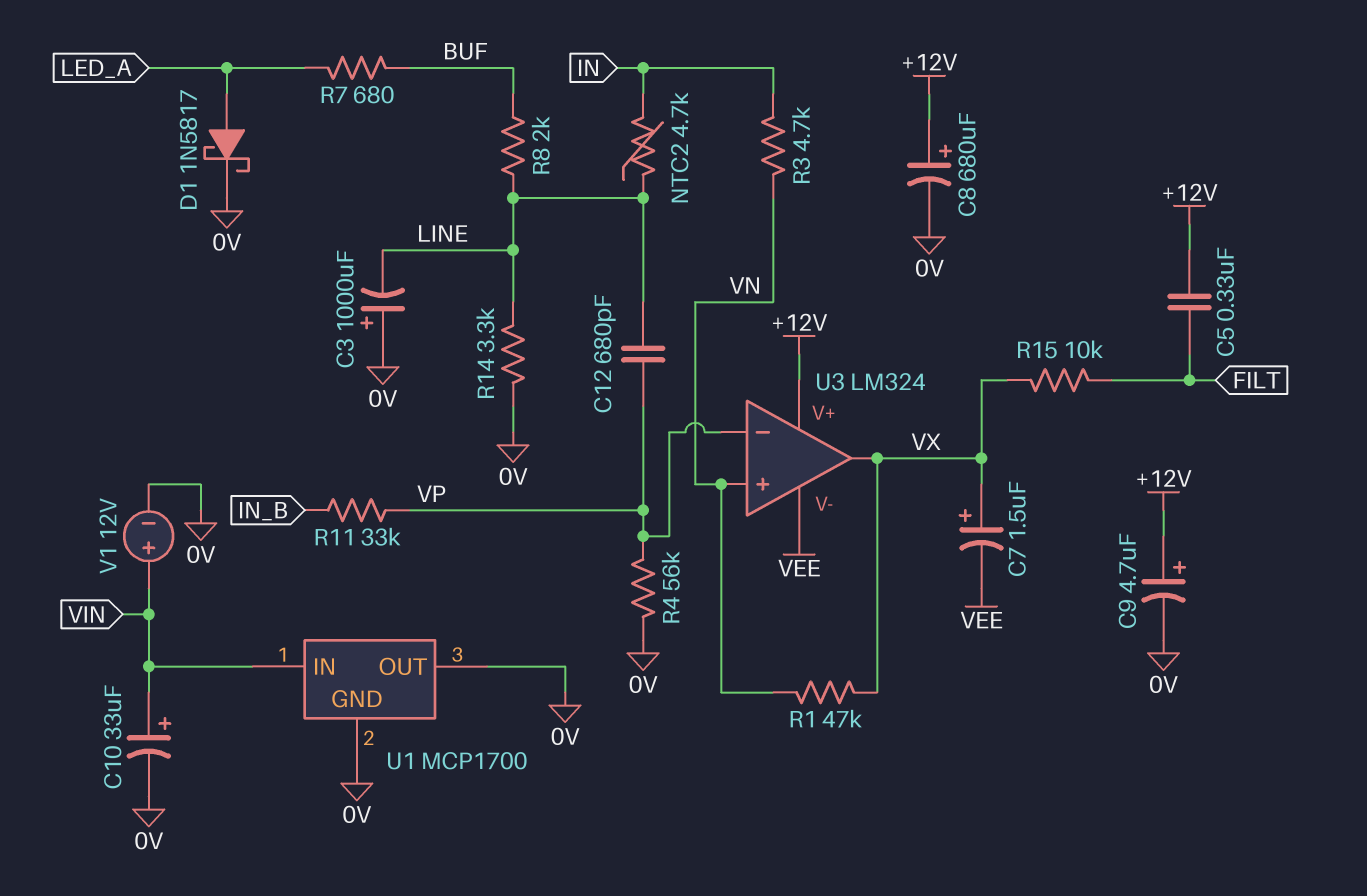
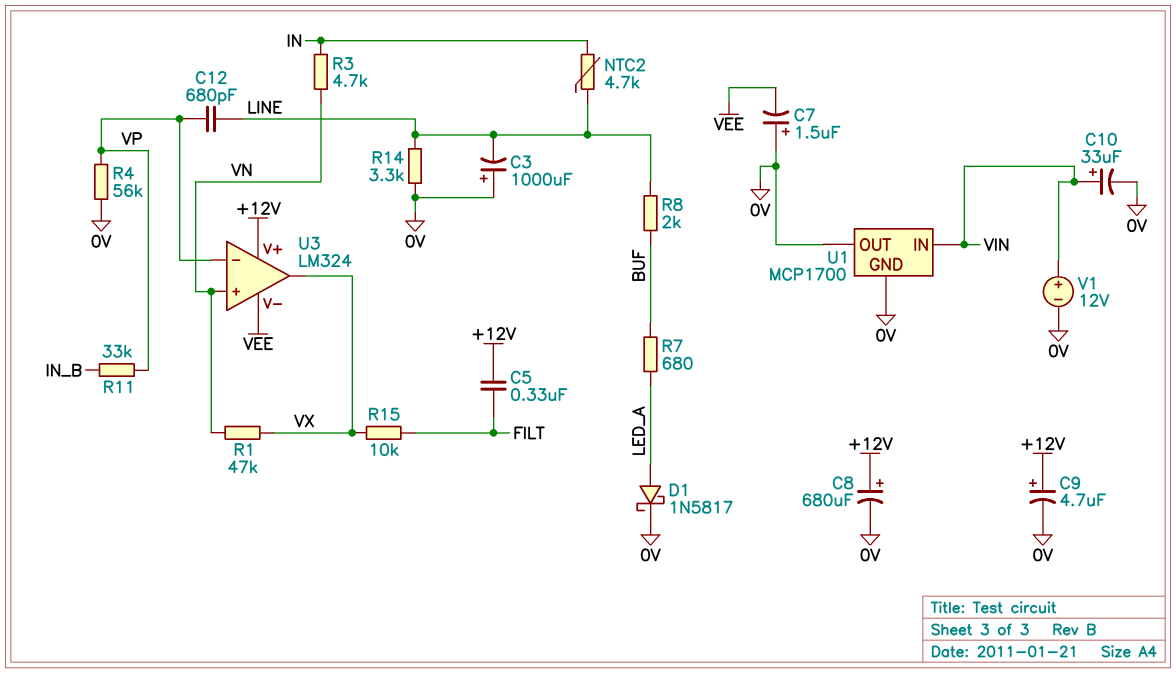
C7: 1.5uF (plus VX, minus VEE) -> 1.5uF (plus 0V, minus VEE)

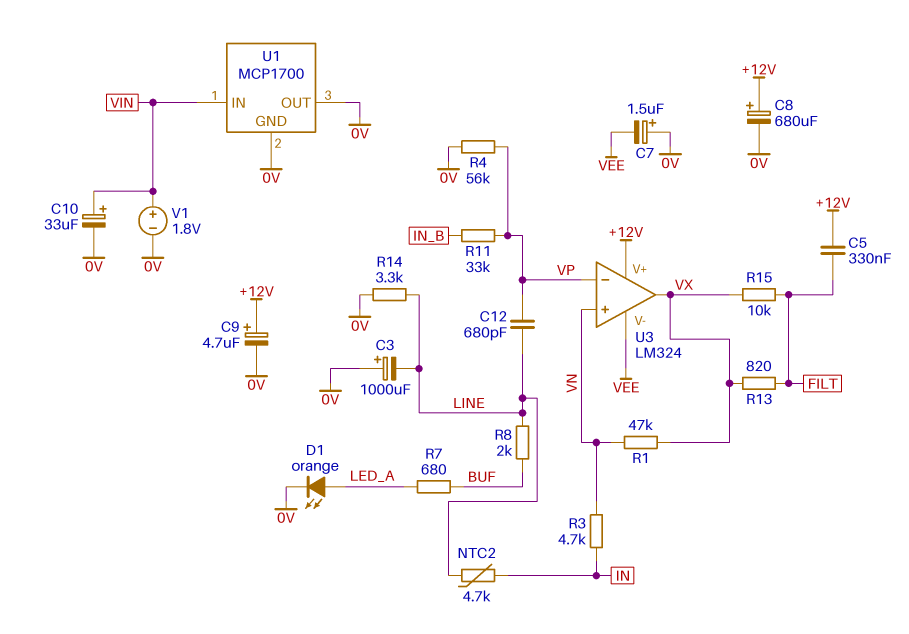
D1: schottky 1N5817 (A LED_A, K 0V) -> LED orange (A LED_A, K 0V)
R13: none -> 820 (FILT, VX)
V1: 12V (plus VIN, minus 0V) -> 1.8V (plus VIN, minus 0V)

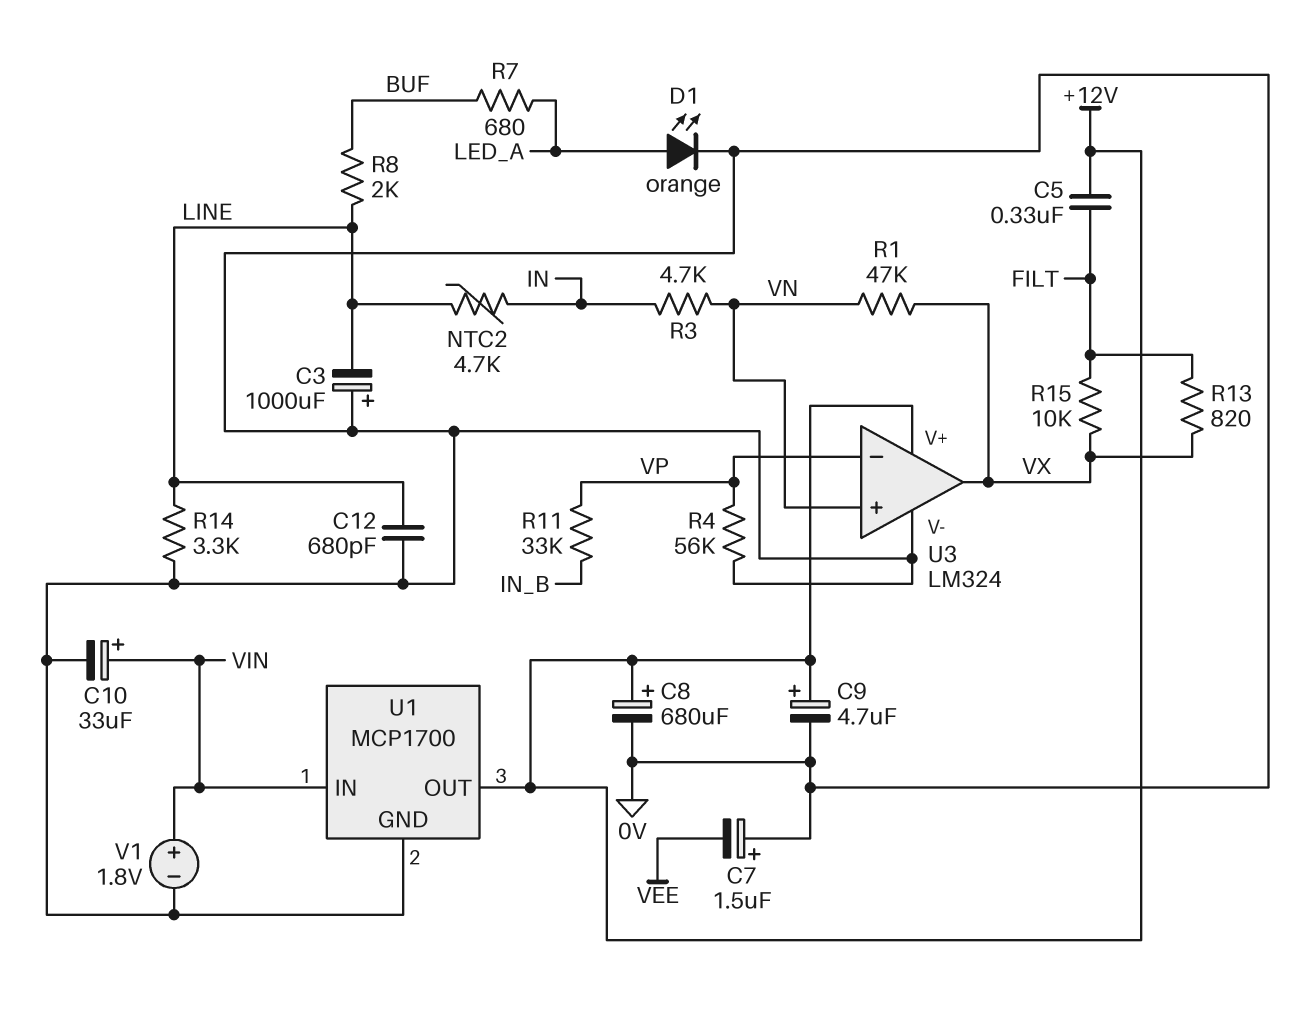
C12: 680pF (LINE, VP) -> 680pF (0V, LINE)
U1 pin OUT: 0V -> +12V
U3 pin V-: VEE -> 0V

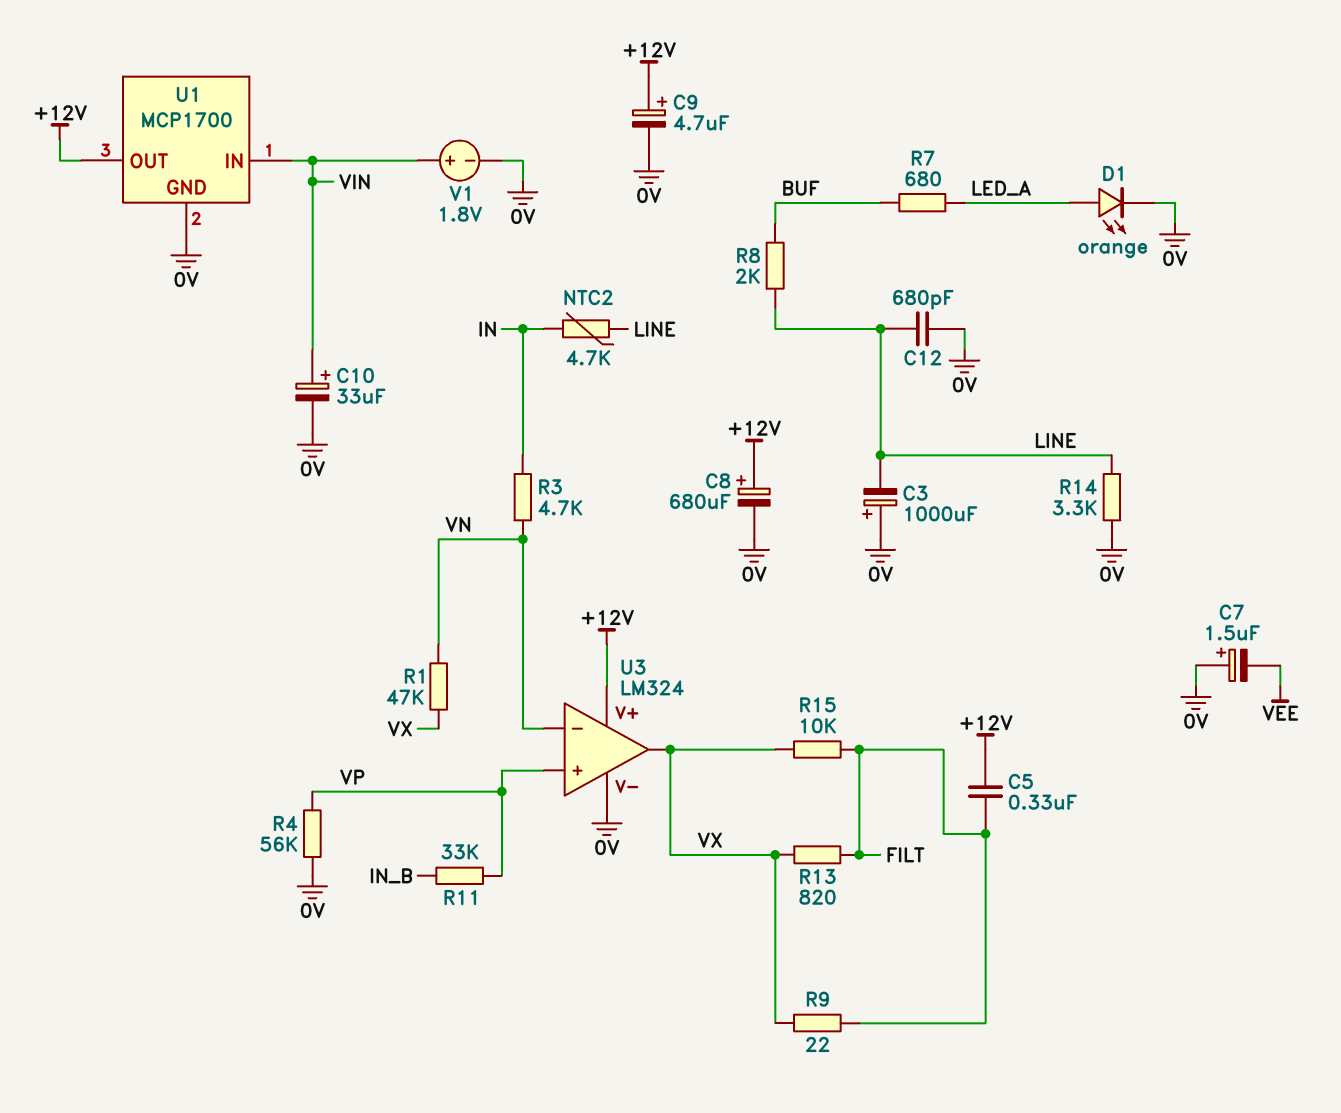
R9: none -> 22 (FILT, VX)
U3 pin in+: VN -> VP
U3 pin in-: VP -> VN

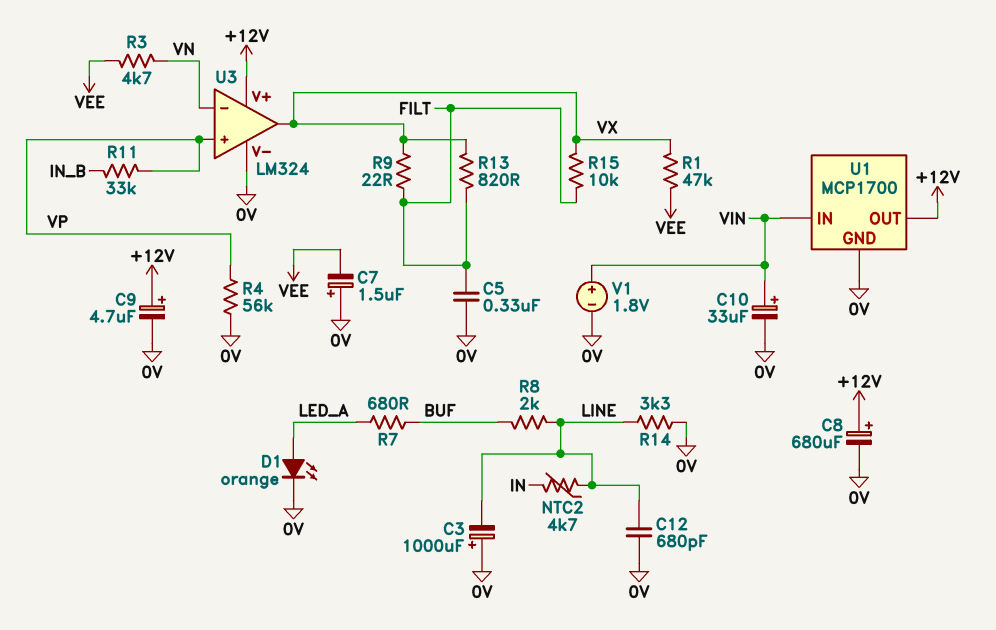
C5: 330nF (+12V, FILT) -> 330nF (0V, FILT)
R1: 47k (VN, VX) -> 47k (VEE, VX)
R3: 4.7k (IN, VN) -> 4.7k (VEE, VN)

